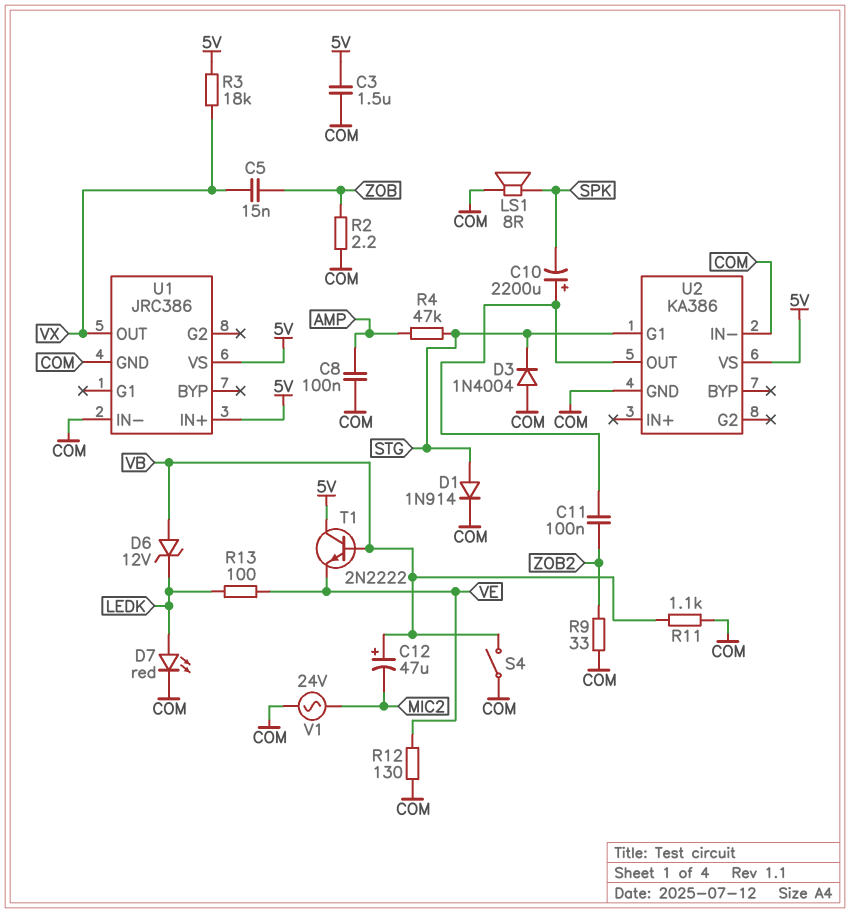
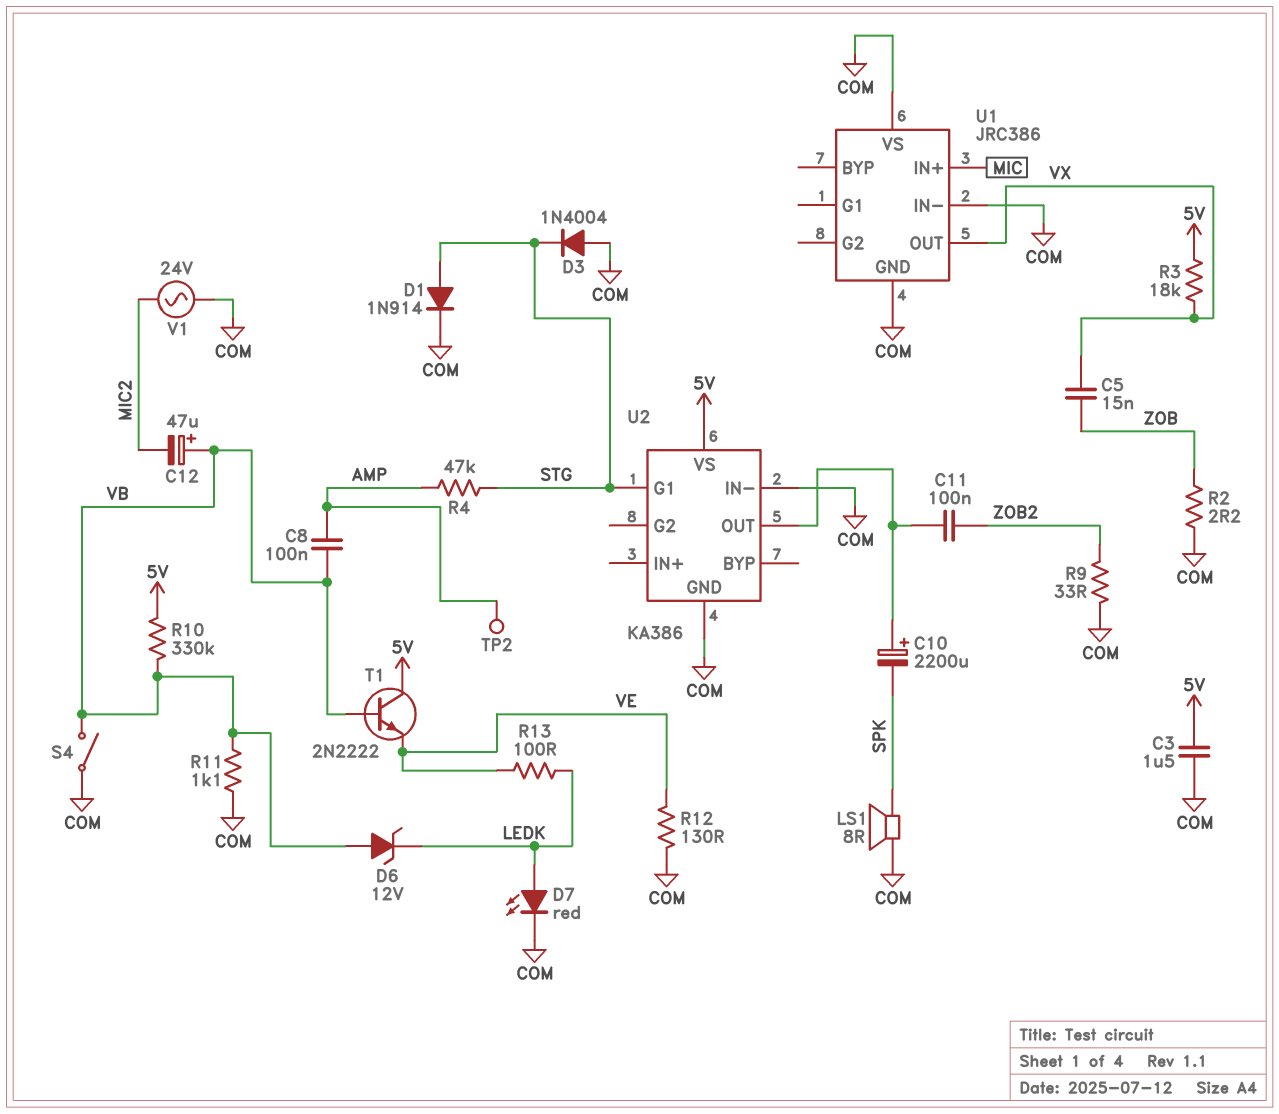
C8: 100nF (AMP, COM) -> 100nF (AMP, VB)
R10: none -> 330k (5V, VB)
TP2: none -> test point (AMP)
U1 pin IN+: 5V -> MIC
U1 pin VS: 5V -> COM

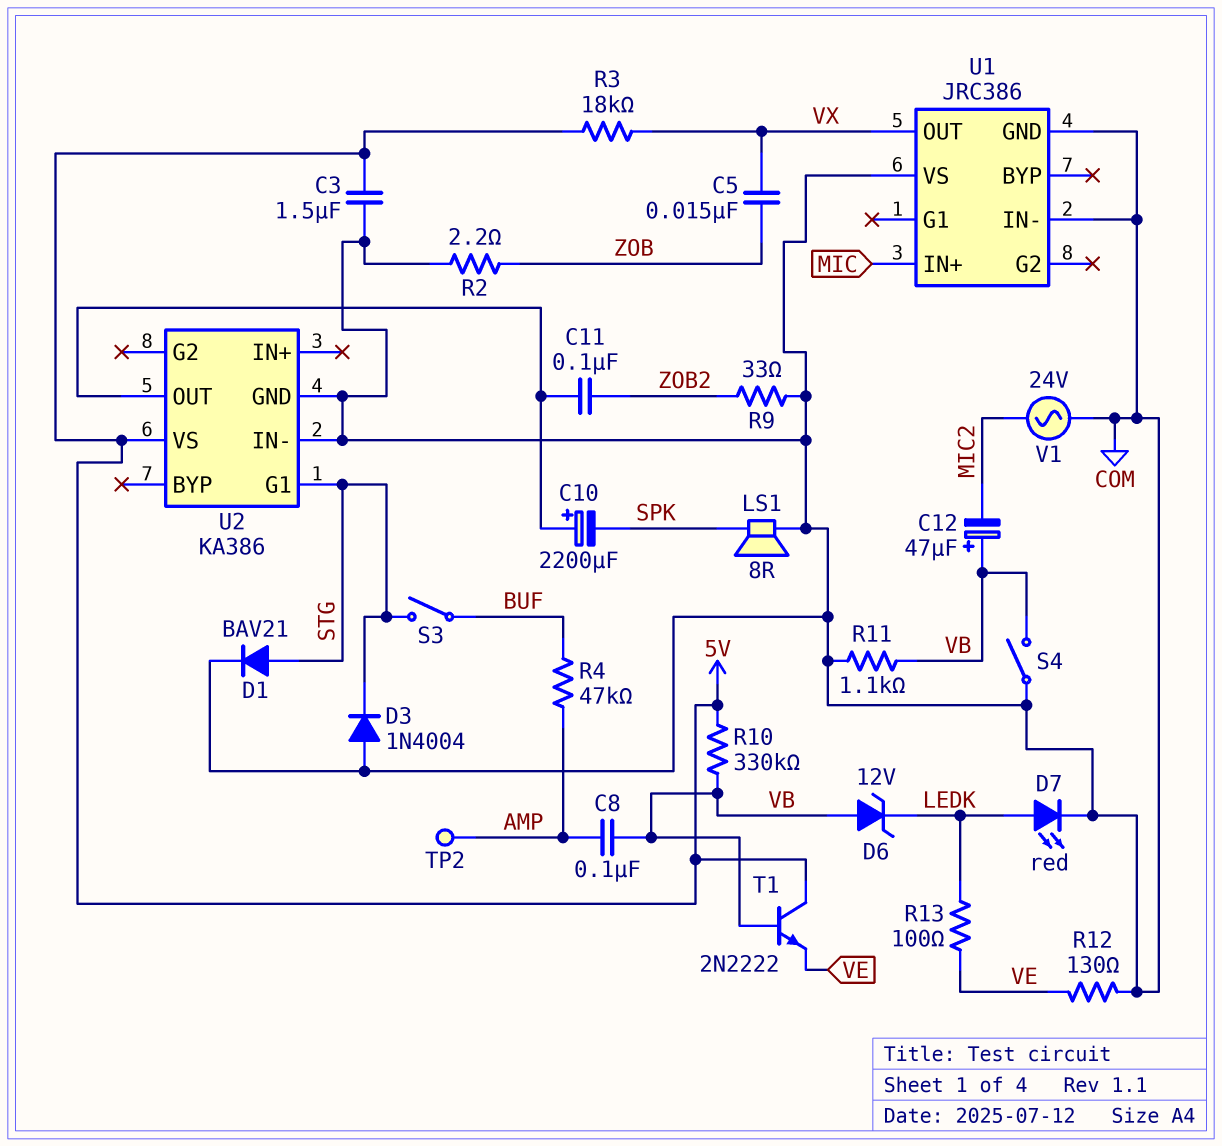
D1: diode 1N914 (A STG, K COM) -> diode BAV21 (A STG, K COM)
R4: 47k (AMP, STG) -> 47k (AMP, BUF)
S3: none -> switch (BUF, STG)

